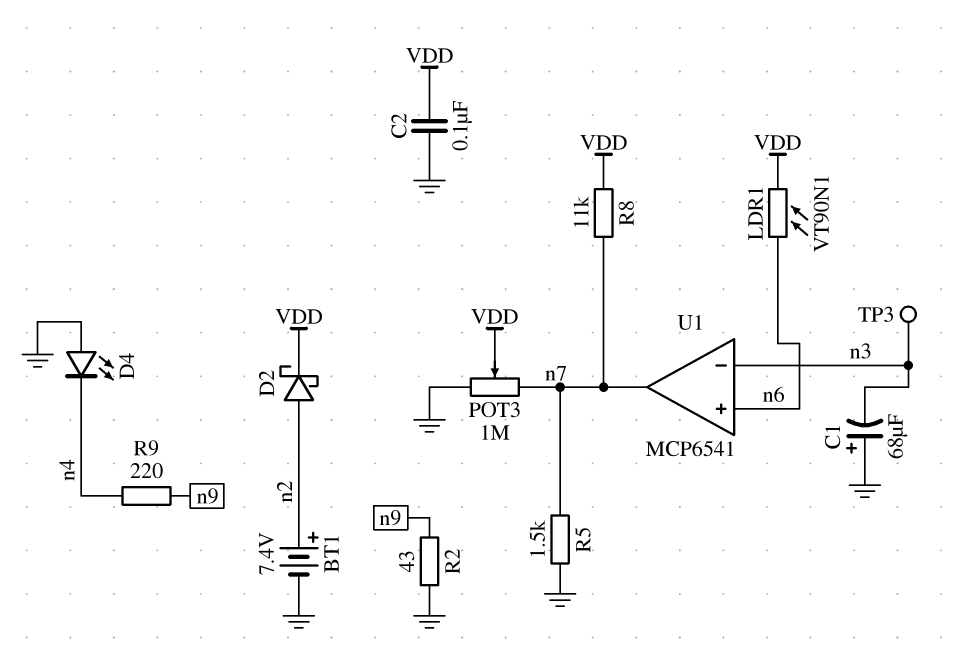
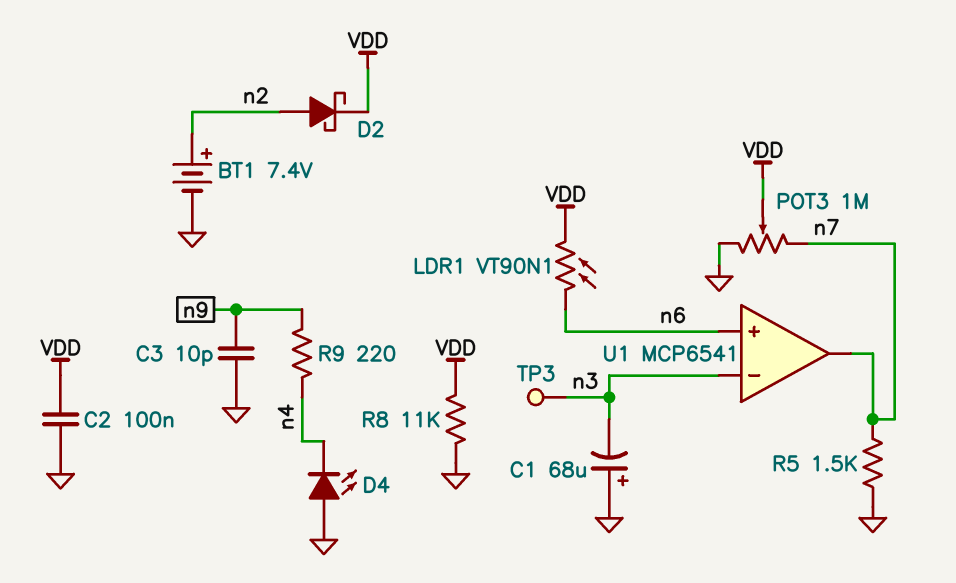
C3: none -> 10pF (GND, n9)
R2: 43 (GND, n9) -> none
R8: 11k (VDD, n7) -> 11k (GND, VDD)

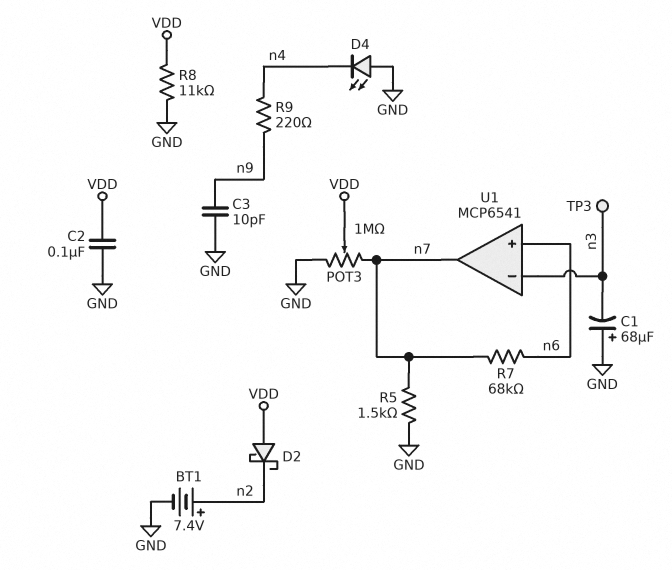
D2: schottky (A n2, K VDD) -> schottky (A VDD, K n2)
LDR1: VT90N1 (VDD, n6) -> none
R7: none -> 68k (n6, n7)

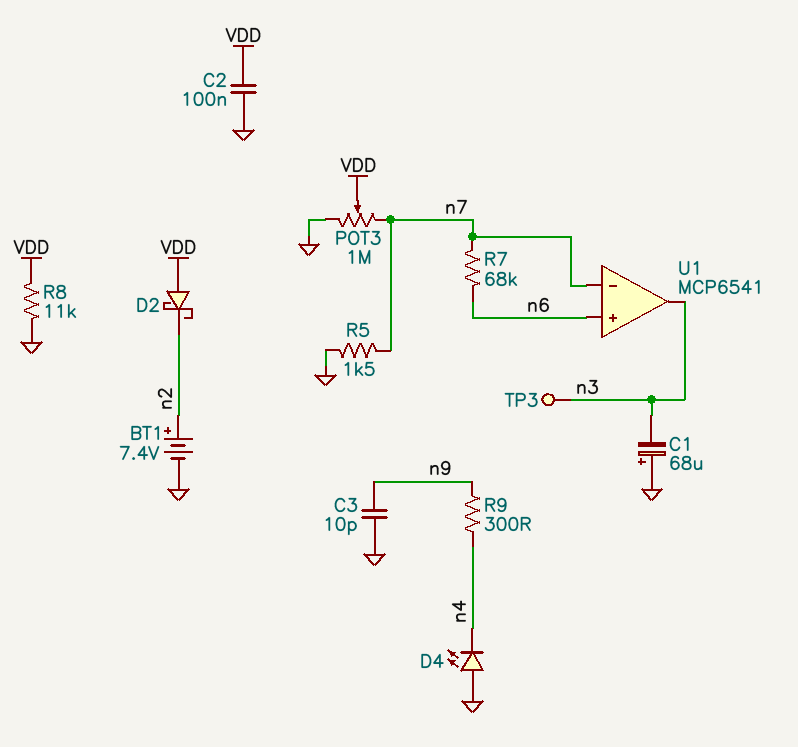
R9: 220 (n4, n9) -> 300 (n4, n9)
U1 pin in-: n3 -> n7
U1 pin out: n7 -> n3

